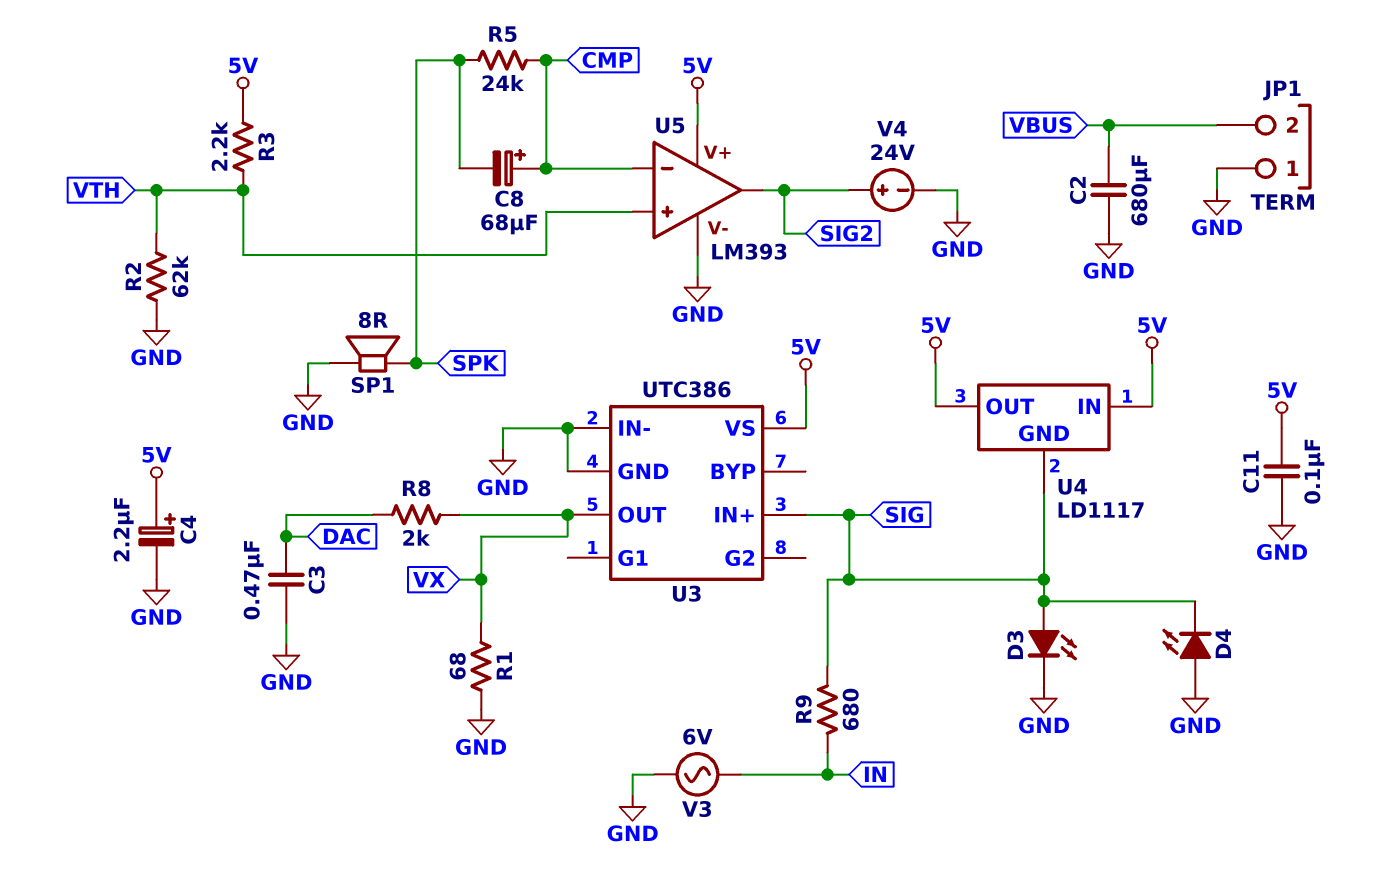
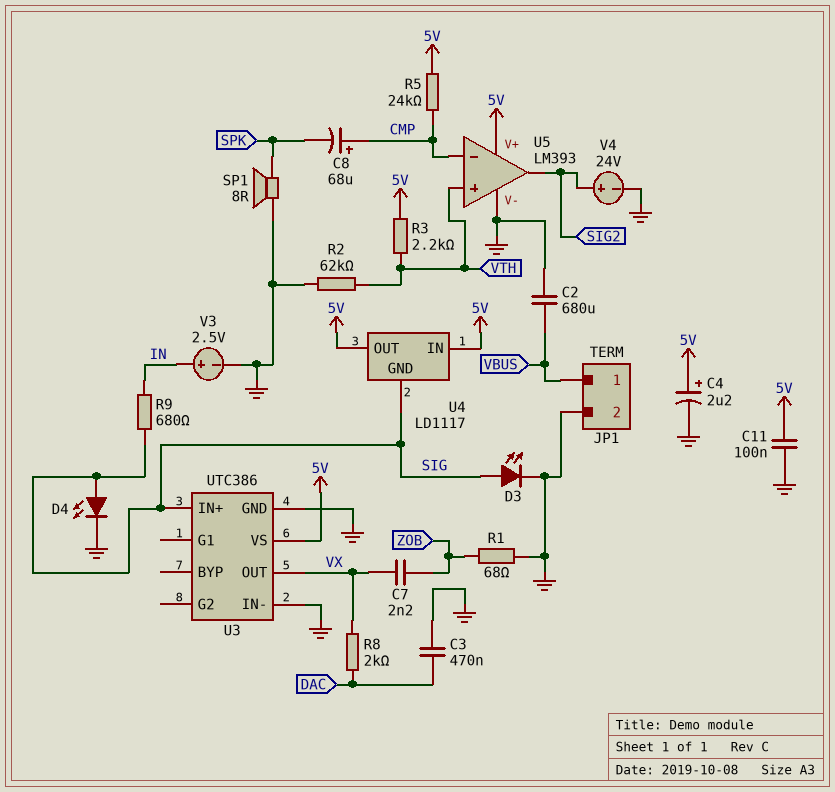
C7: none -> 2.2nF (VX, ZOB)
D4: LED (A GND, K SIG) -> LED (A SIG, K GND)
JP1 pin 1: GND -> VBUS
JP1 pin 2: VBUS -> GND
R1: 68 (GND, VX) -> 68 (GND, ZOB)
R5: 24k (CMP, SPK) -> 24k (5V, CMP)
V3: AC 6V (GND, IN) -> 2.5V (plus IN, minus GND)

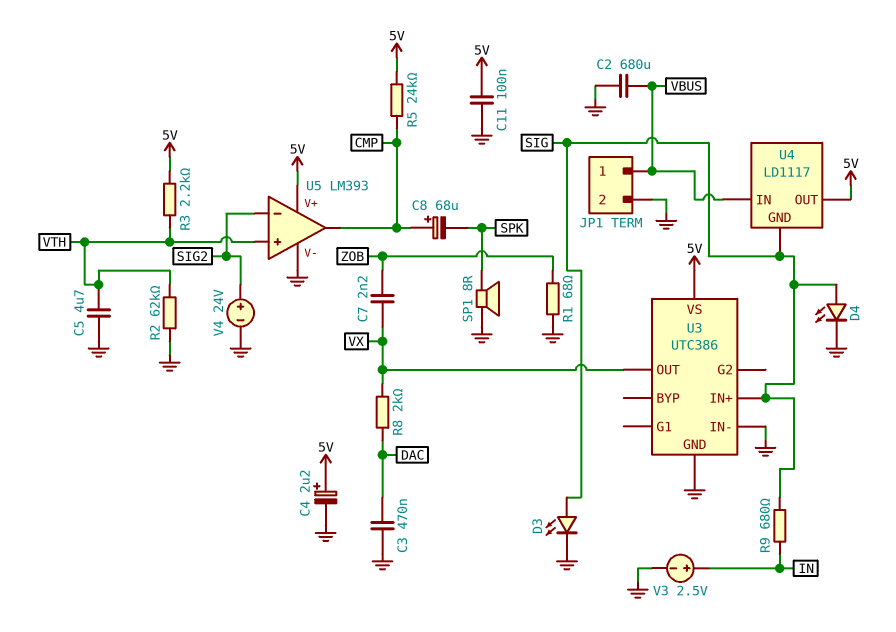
C5: none -> 4.7uF (GND, VTH)
U4 pin IN: 5V -> VBUS
U5 pin in-: CMP -> SIG2
U5 pin out: SIG2 -> CMP

